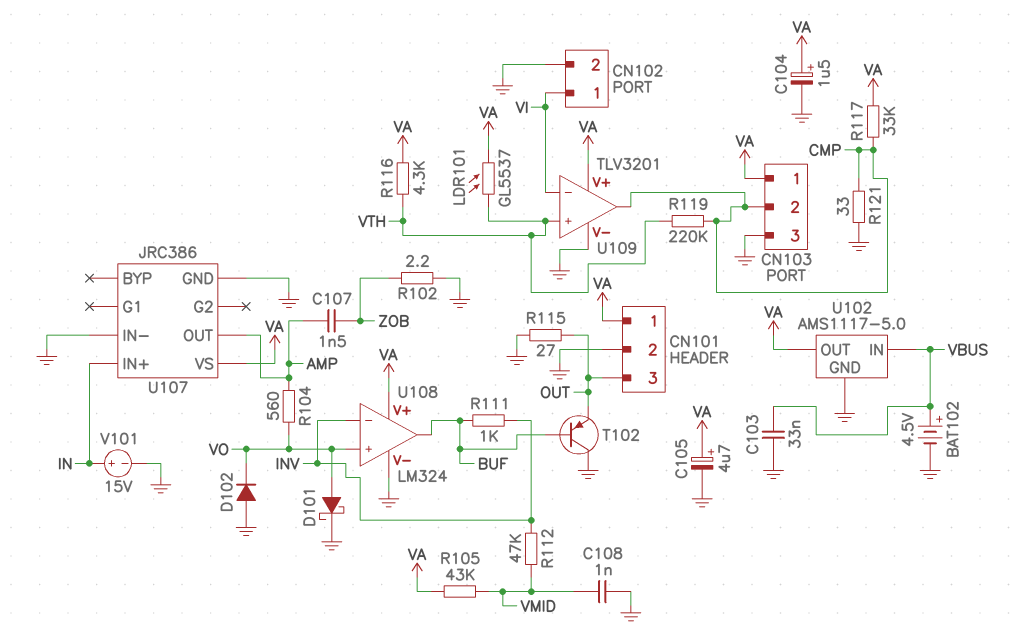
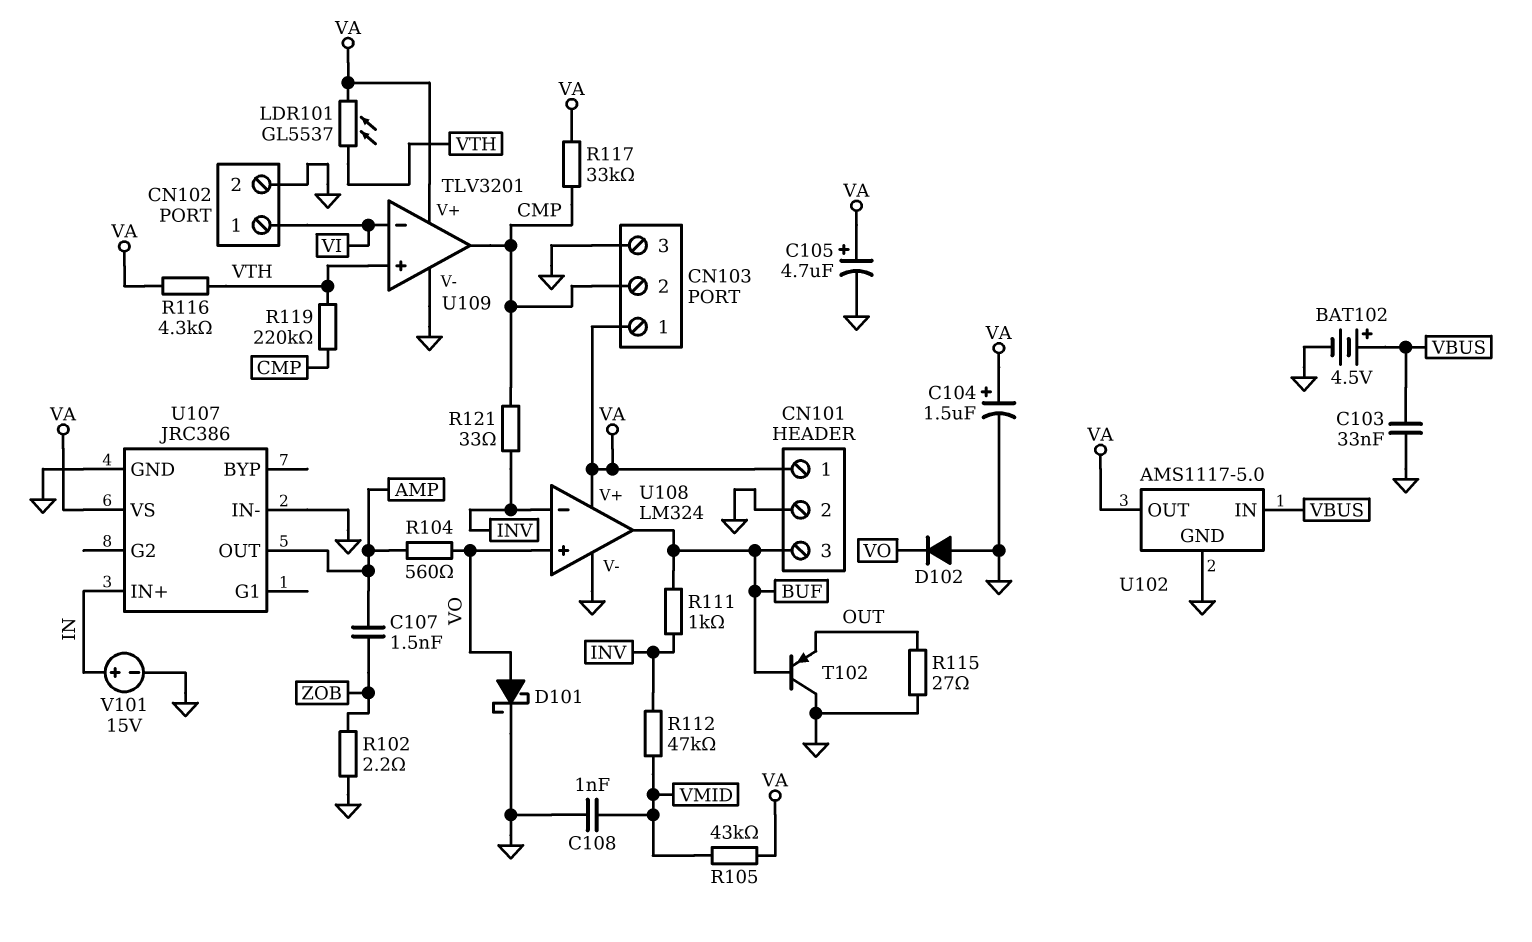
CN101 pin 3: OUT -> BUF
R121: 33 (CMP, GND) -> 33 (CMP, INV)

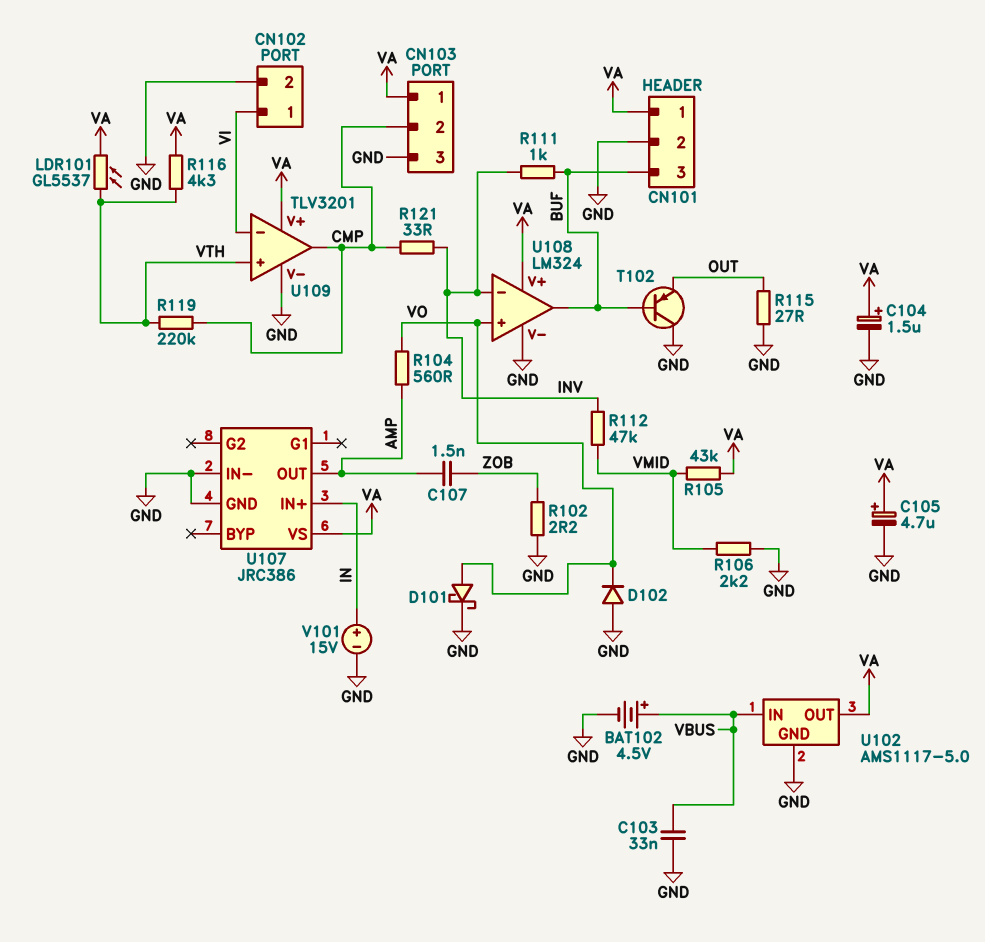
C108: 1nF (GND, VMID) -> none
R106: none -> 2.2k (GND, VMID)
R117: 33k (CMP, VA) -> none

